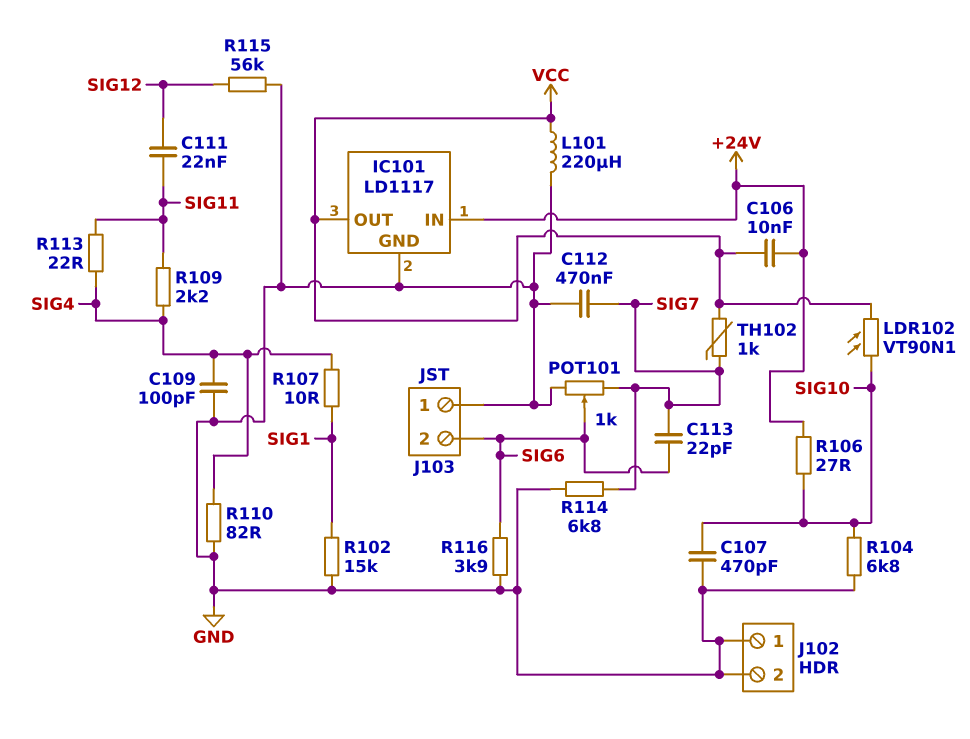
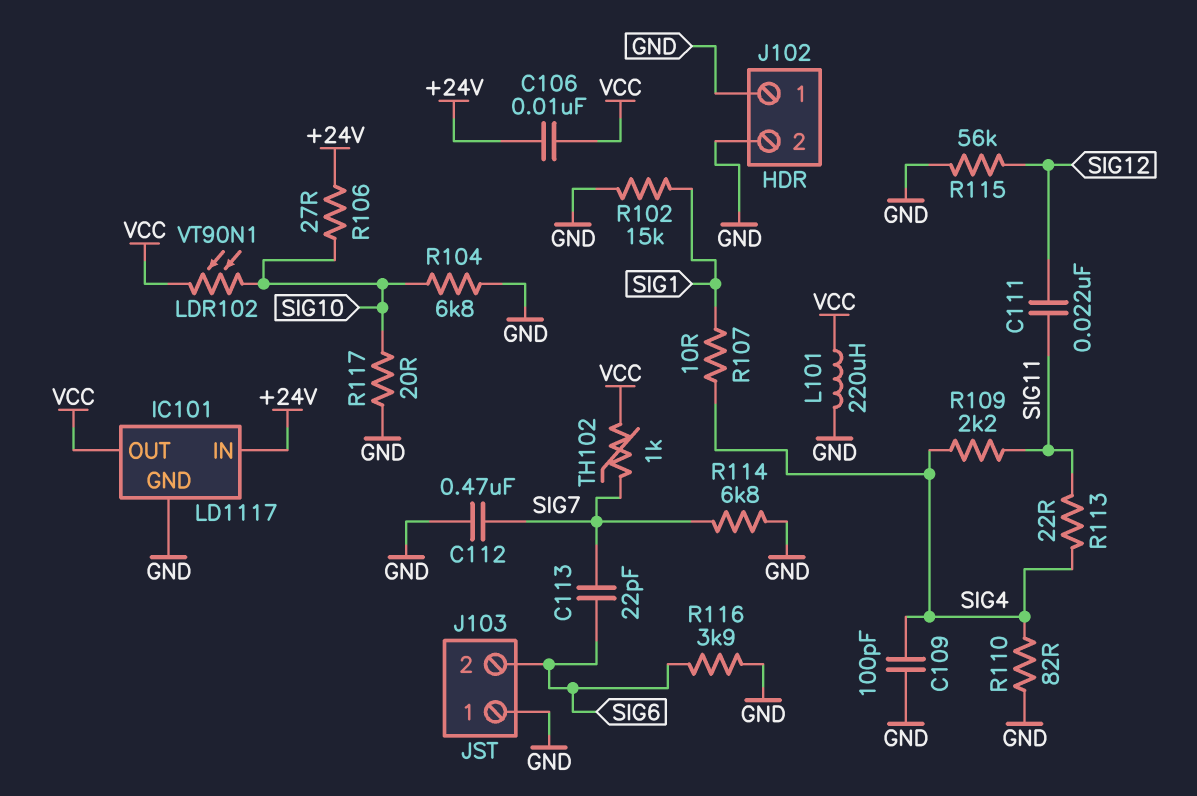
C107: 470pF (GND, SIG10) -> none
POT101: 1k (GND, SIG7, wiper SIG6) -> none
R117: none -> 20 (GND, SIG10)

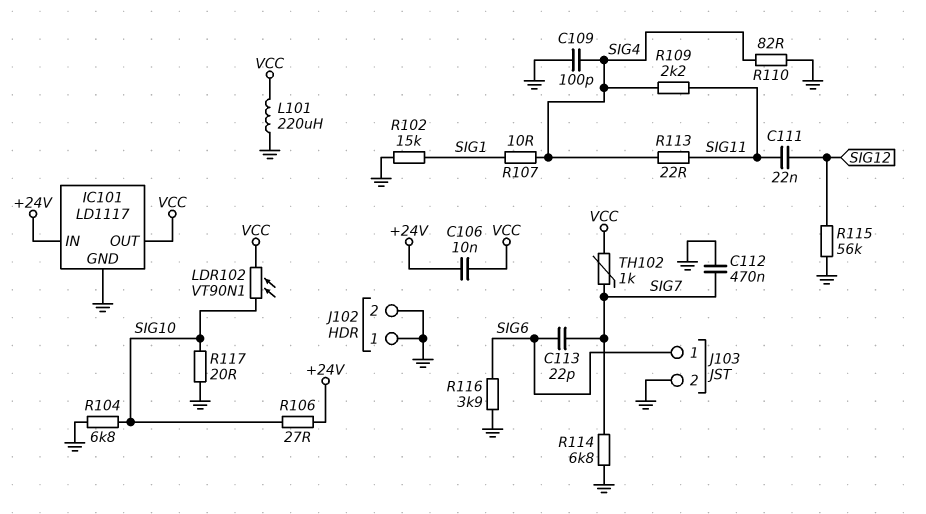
J103 pin 1: GND -> SIG6
J103 pin 2: SIG6 -> GND

